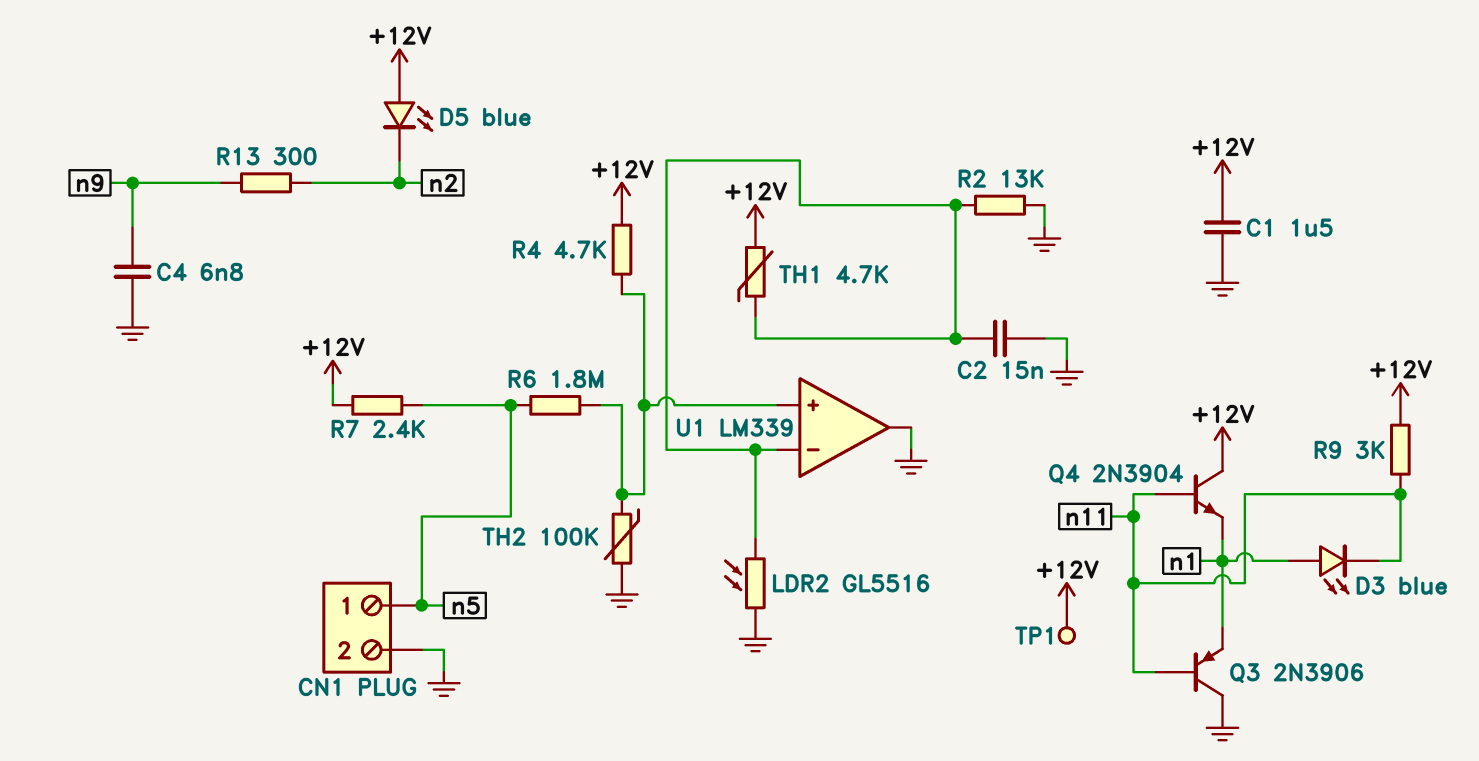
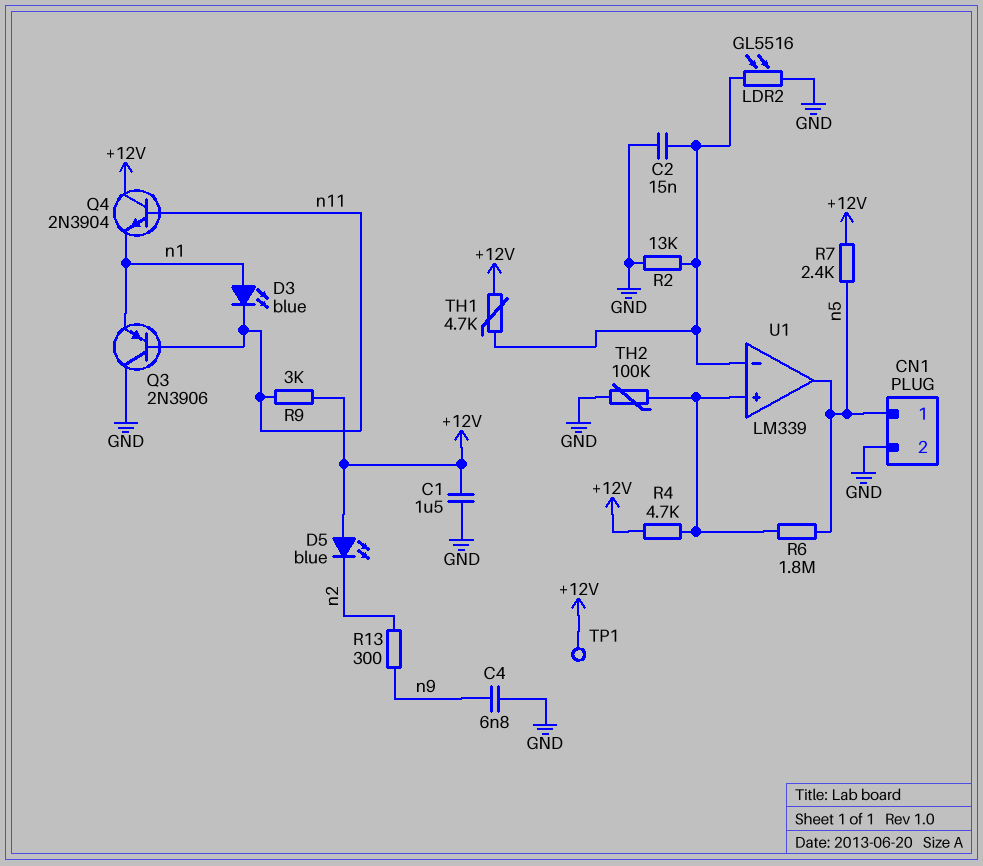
U1 pin out: GND -> n5

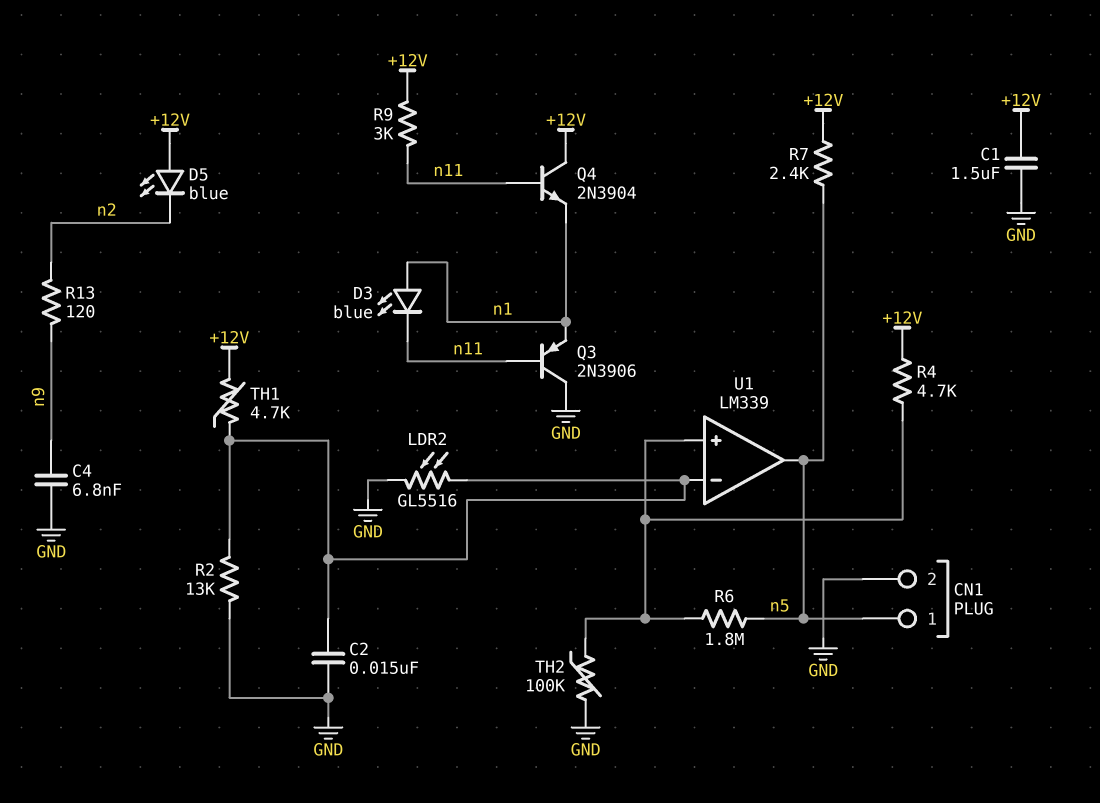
R13: 300 (n2, n9) -> 120 (n2, n9)
TP1: test point (+12V) -> none

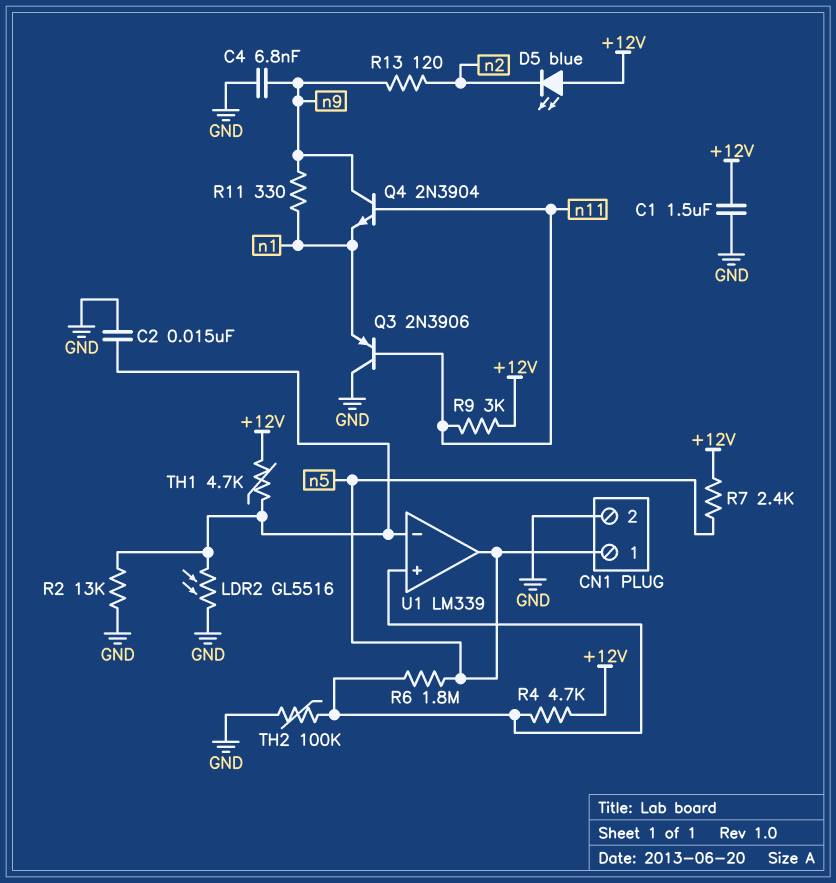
D3: LED blue (A n1, K n11) -> none
Q4: NPN 2N3904 (B n11, C +12V, E n1) -> NPN 2N3904 (B n11, C n9, E n1)
R11: none -> 330 (n1, n9)

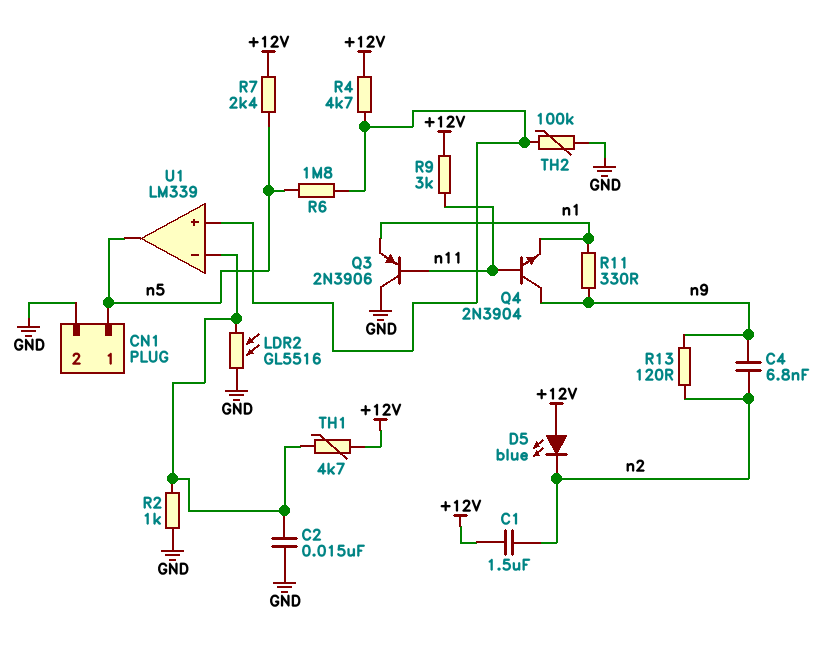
C1: 1.5uF (+12V, GND) -> 1.5uF (+12V, n2)
C4: 6.8nF (GND, n9) -> 6.8nF (n2, n9)
R2: 13k (GND, U1/in-) -> 1k (GND, U1/in-)

